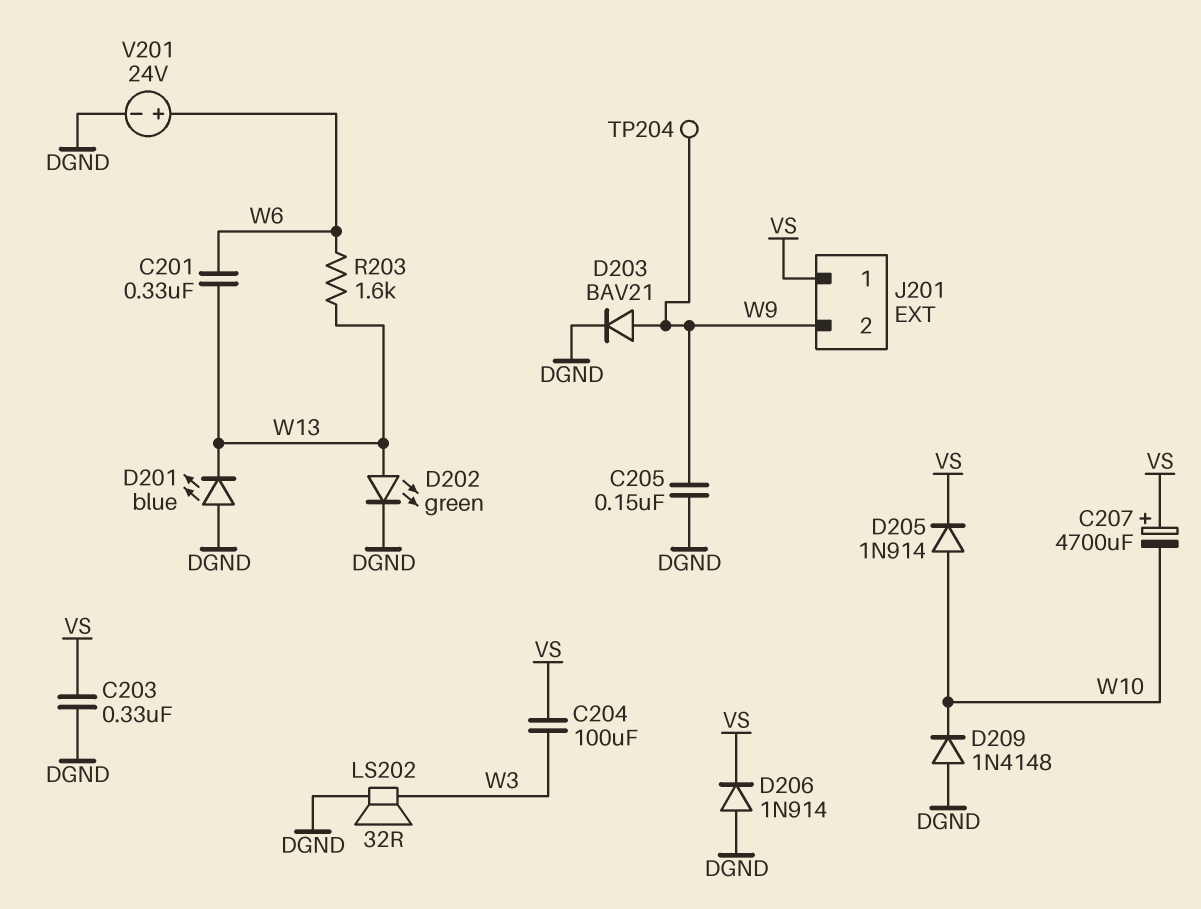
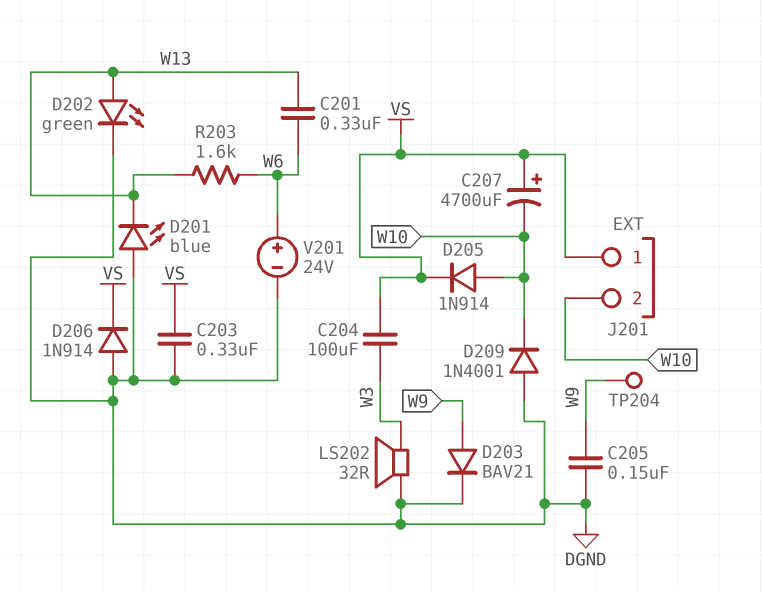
D209: diode 1N4148 (A DGND, K W10) -> diode 1N4001 (A DGND, K W10)
J201 pin 2: W9 -> W10

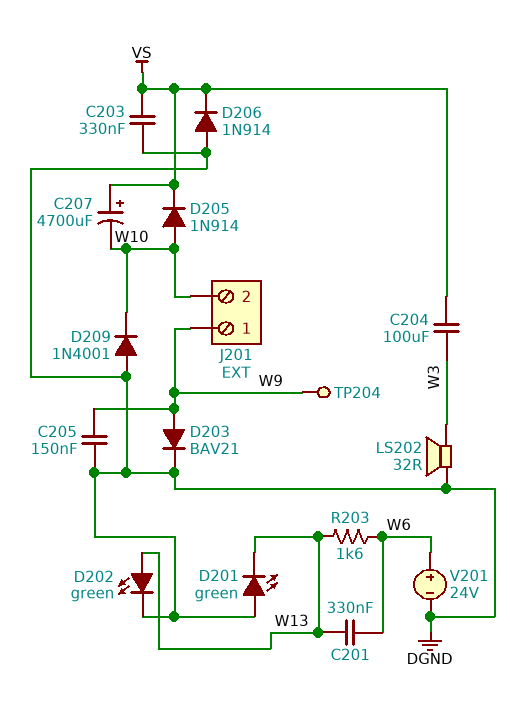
D201: LED blue (A DGND, K W13) -> LED green (A DGND, K W13)
J201 pin 1: VS -> W9

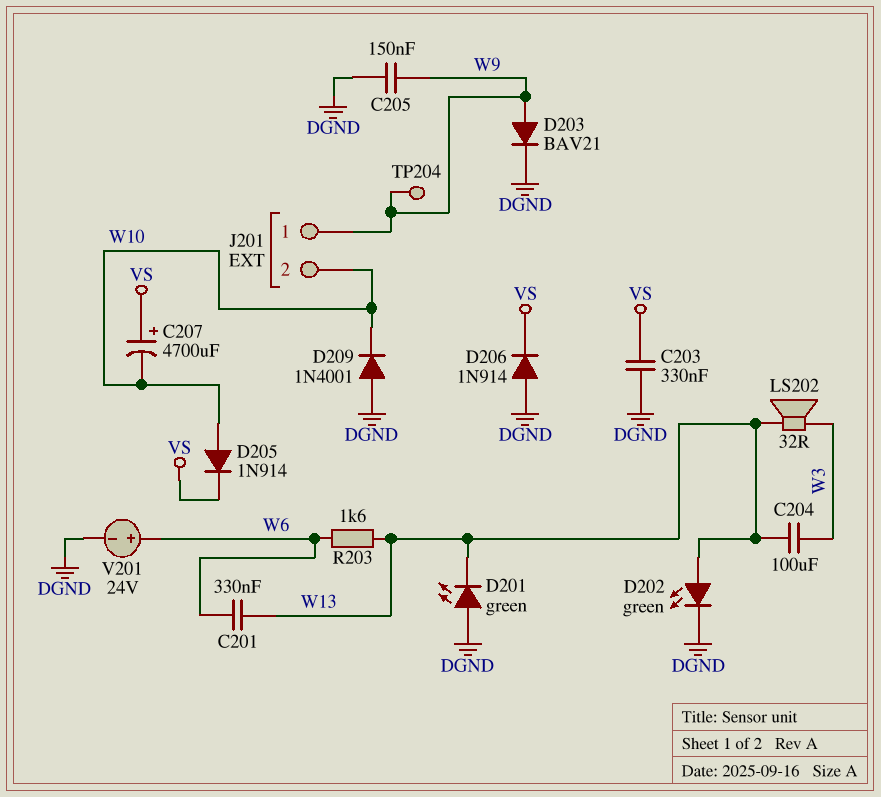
C204: 100uF (VS, W3) -> 100uF (W3, W13)
LS202: speaker 32R (DGND, W3) -> speaker 32R (W3, W13)

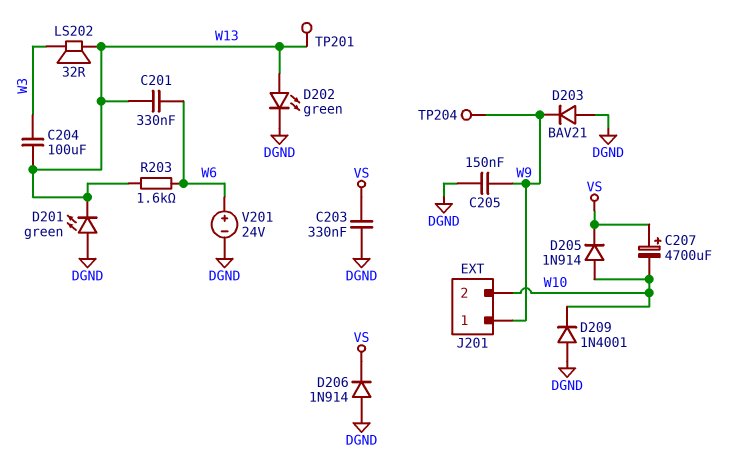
D203: diode BAV21 (A W9, K DGND) -> diode BAV21 (A DGND, K W9)
TP201: none -> test point (W13)

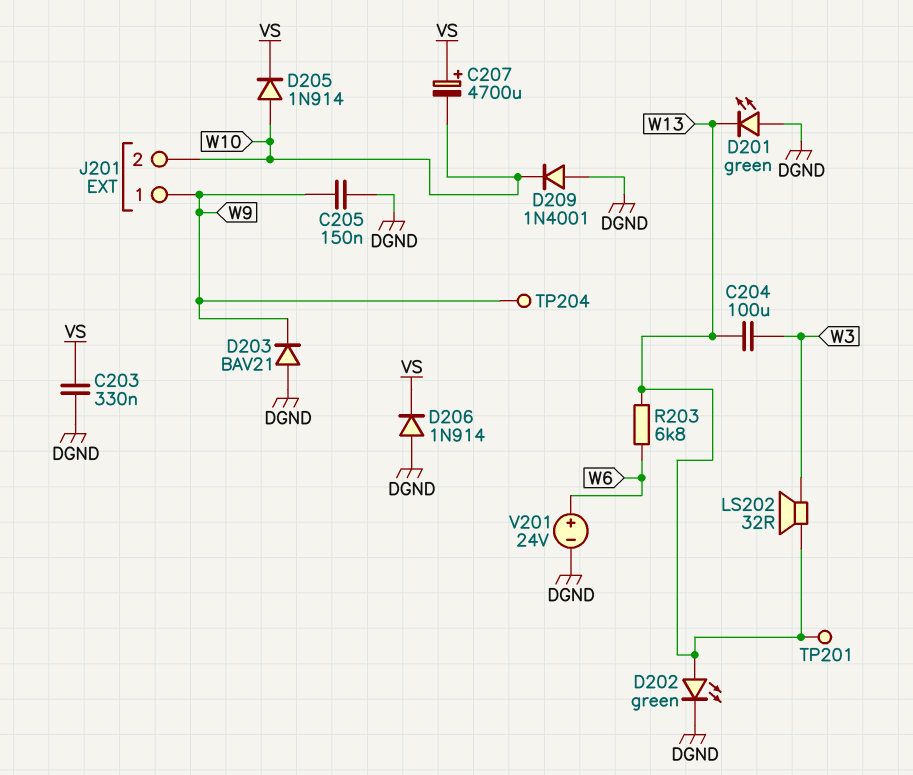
C201: 330nF (W6, W13) -> none
R203: 1.6k (W6, W13) -> 6.8k (W6, W13)

